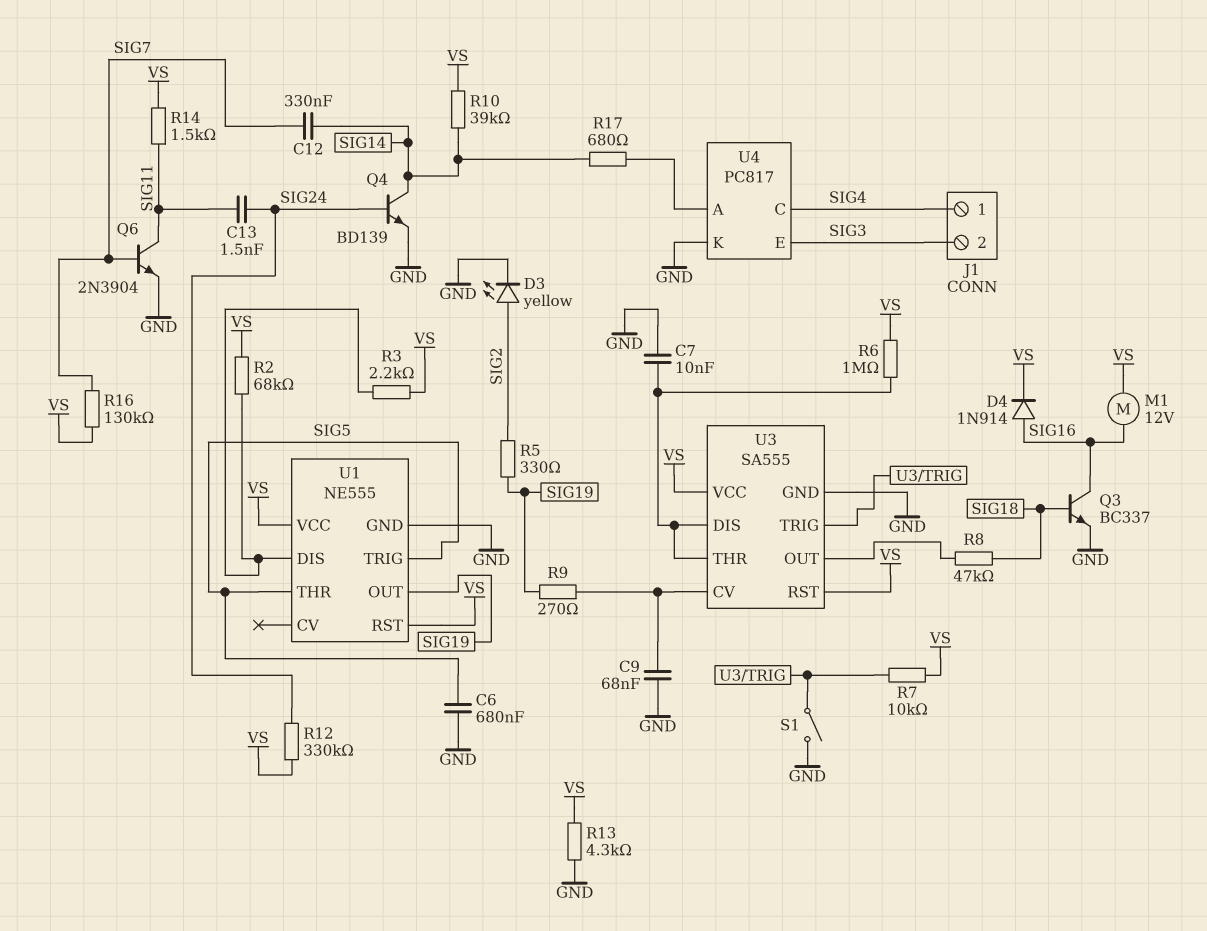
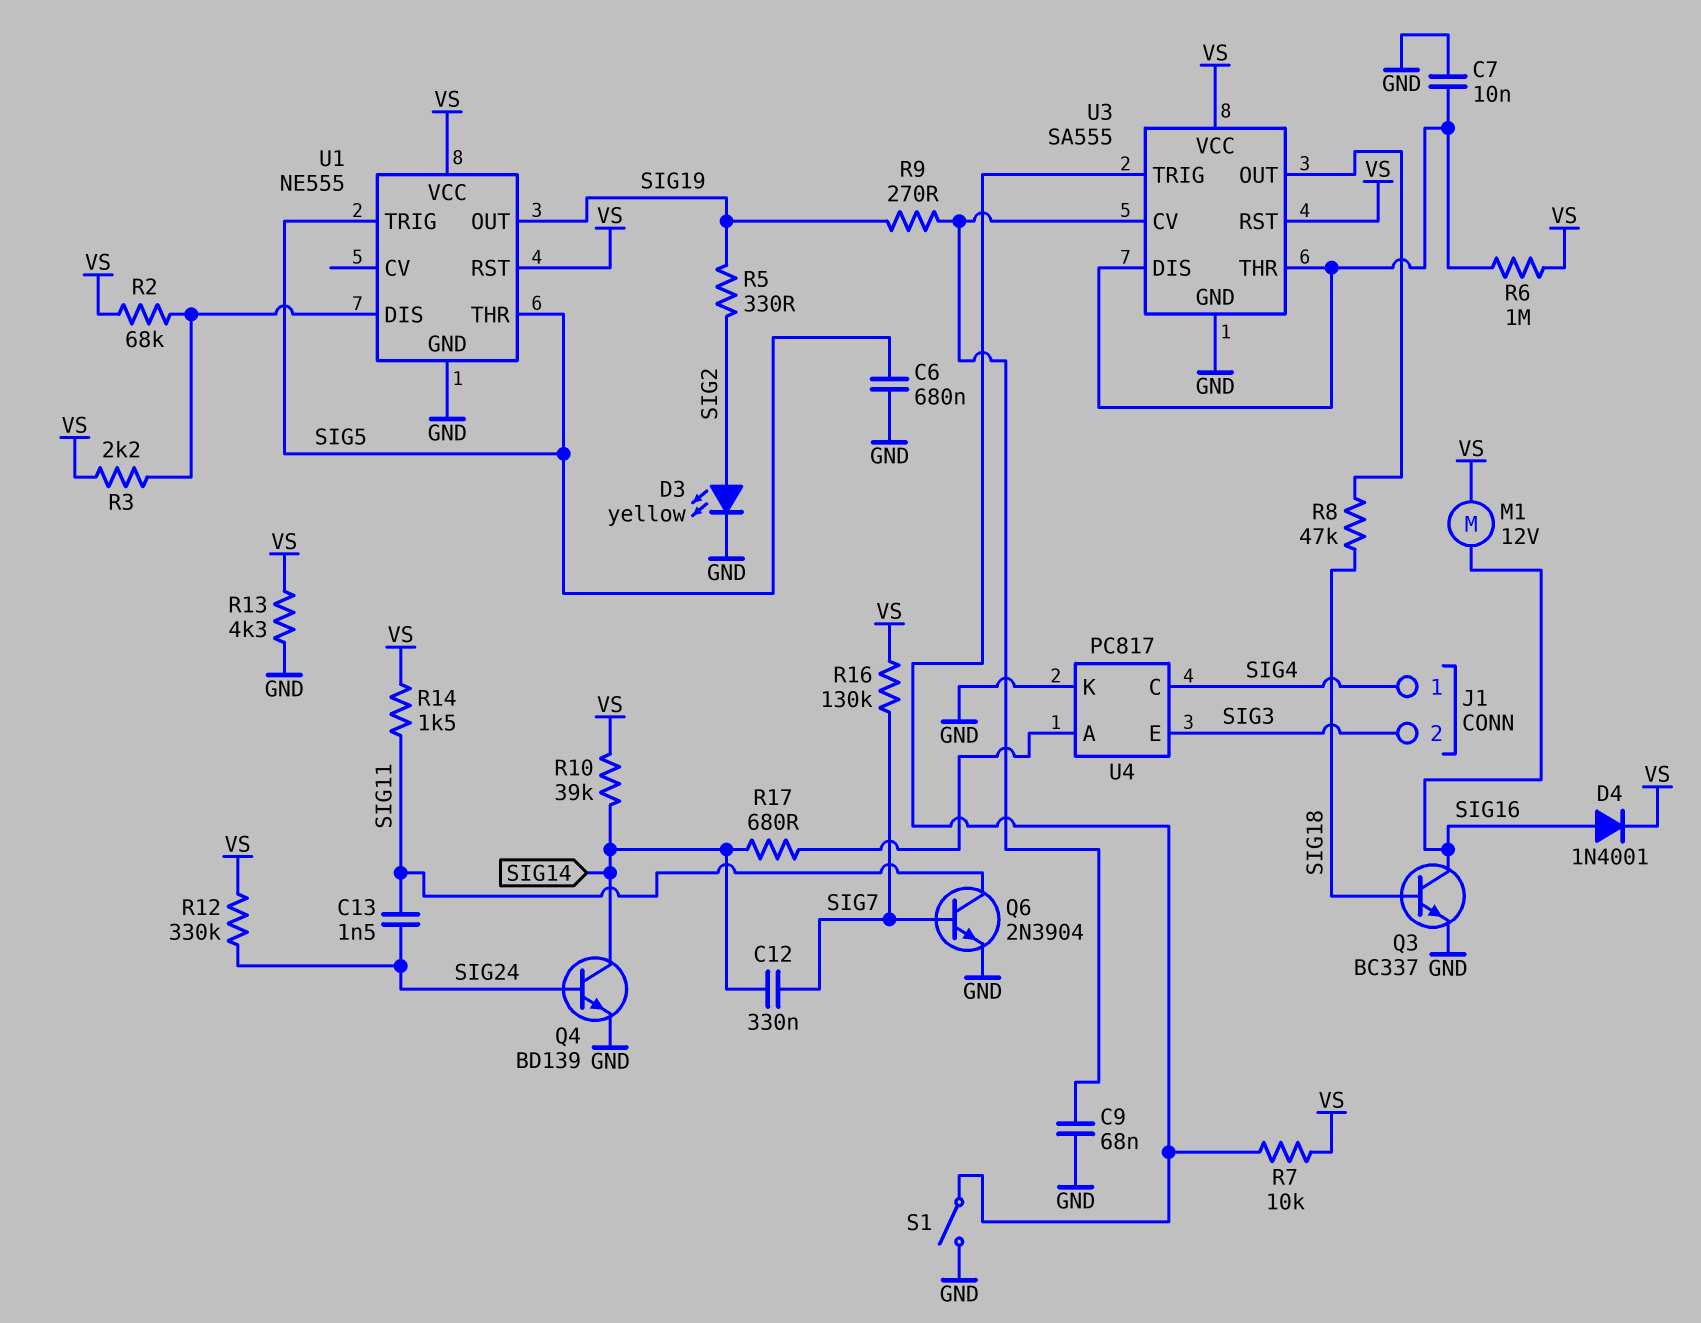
D4: diode 1N914 (A SIG16, K VS) -> diode 1N4001 (A SIG16, K VS)

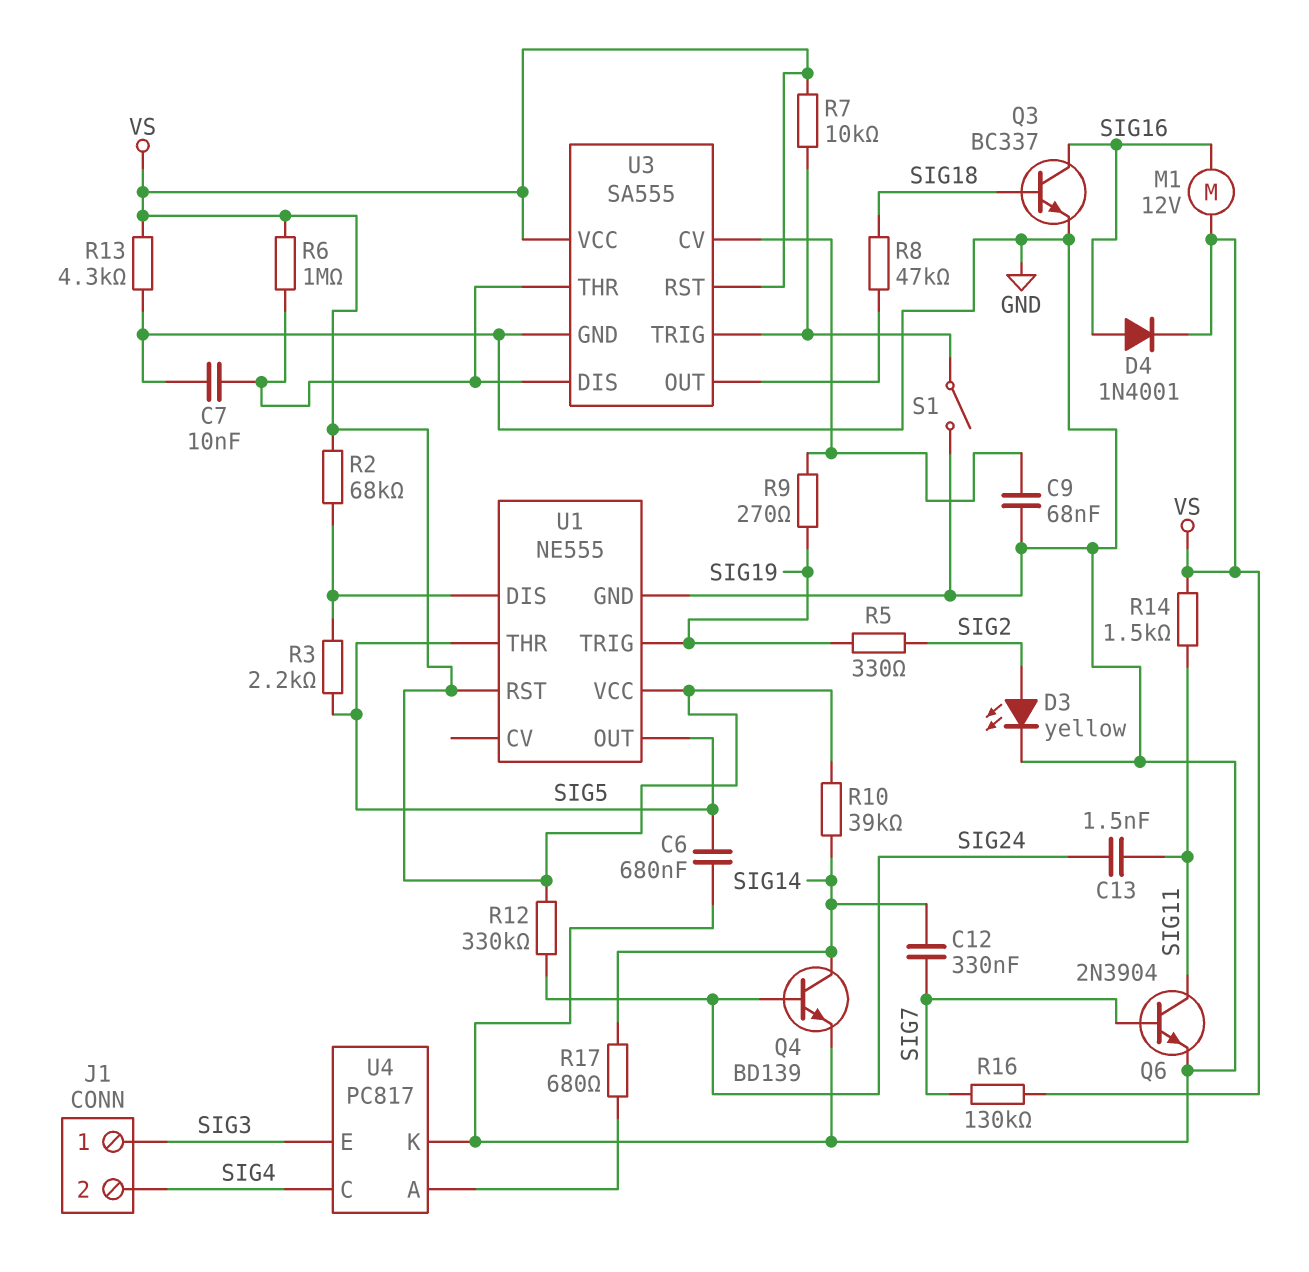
J1 pin 1: SIG4 -> SIG3
J1 pin 2: SIG3 -> SIG4
R3: 2.2k (U1/DIS, VS) -> 2.2k (SIG5, U1/DIS)
U1 pin OUT: SIG19 -> SIG5
U1 pin TRIG: SIG5 -> SIG19

